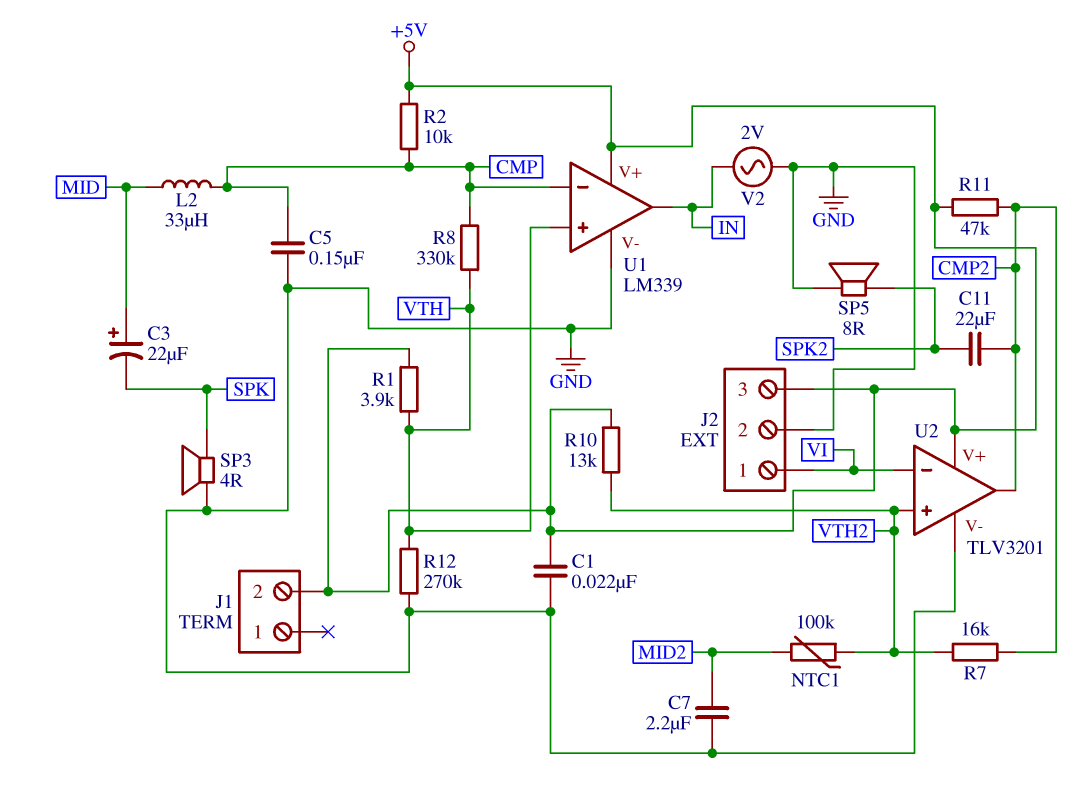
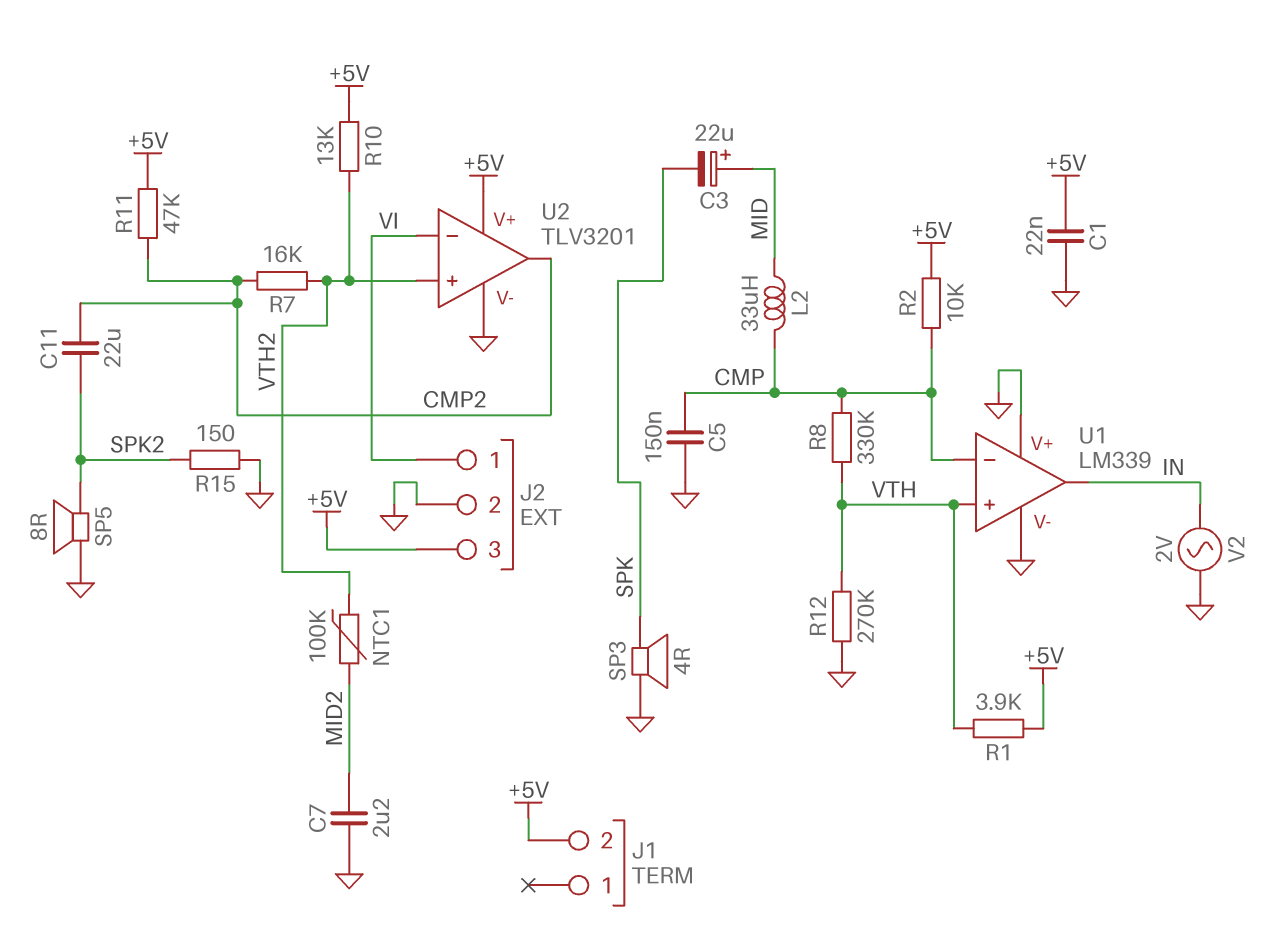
R15: none -> 150 (GND, SPK2)
U1 pin V+: +5V -> GND

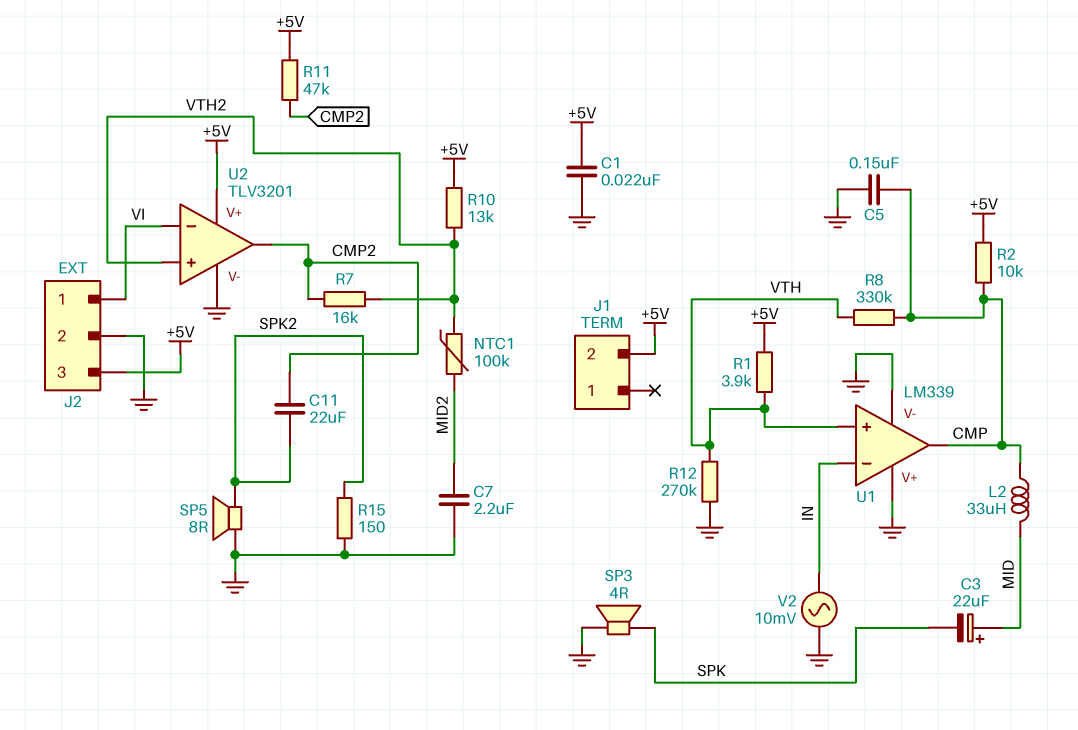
U1 pin in-: CMP -> IN
U1 pin out: IN -> CMP
V2: AC 2V (GND, IN) -> AC 10mV (GND, IN)

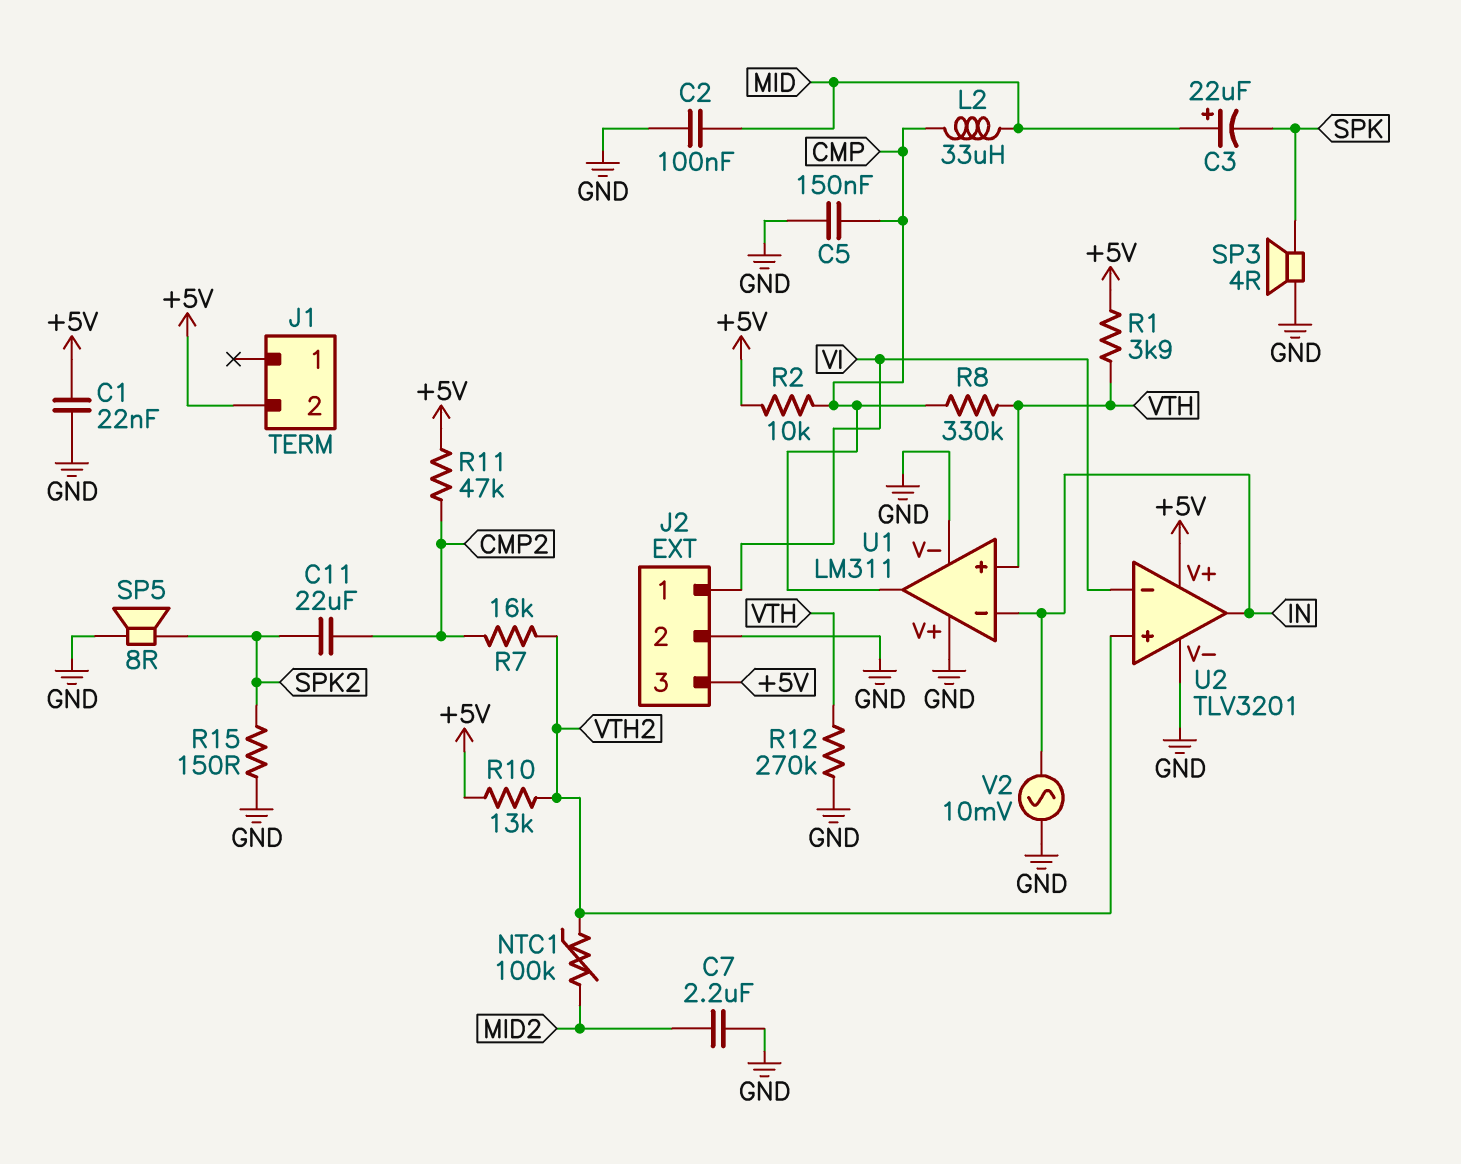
C2: none -> 100nF (GND, MID)
U1: LM339 -> LM311
U2 pin out: CMP2 -> IN

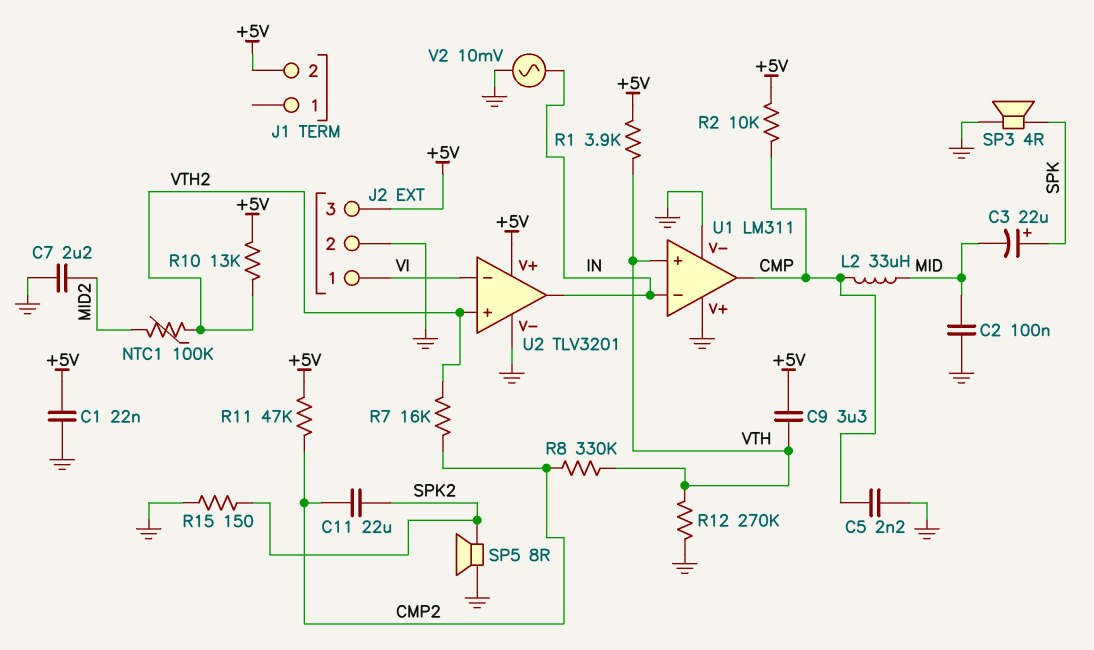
C3: 22uF (plus MID, minus SPK) -> 22uF (plus SPK, minus MID)
C5: 150nF (CMP, GND) -> 2.2nF (CMP, GND)
C9: none -> 3.3uF (+5V, VTH)
R8: 330k (CMP, VTH) -> 330k (CMP2, VTH)

